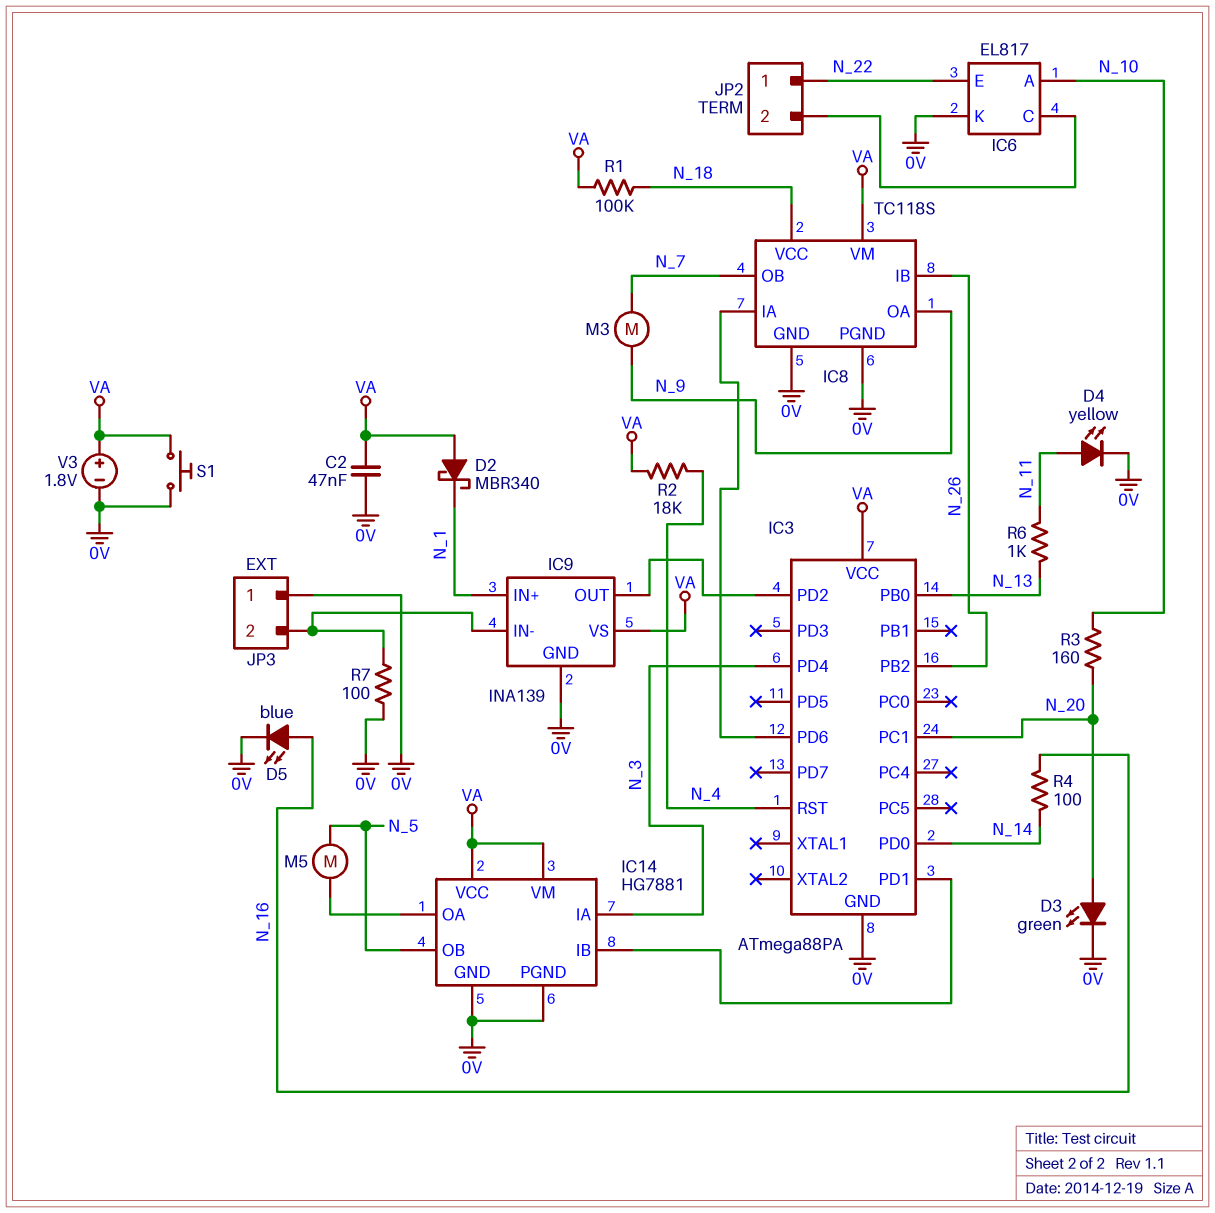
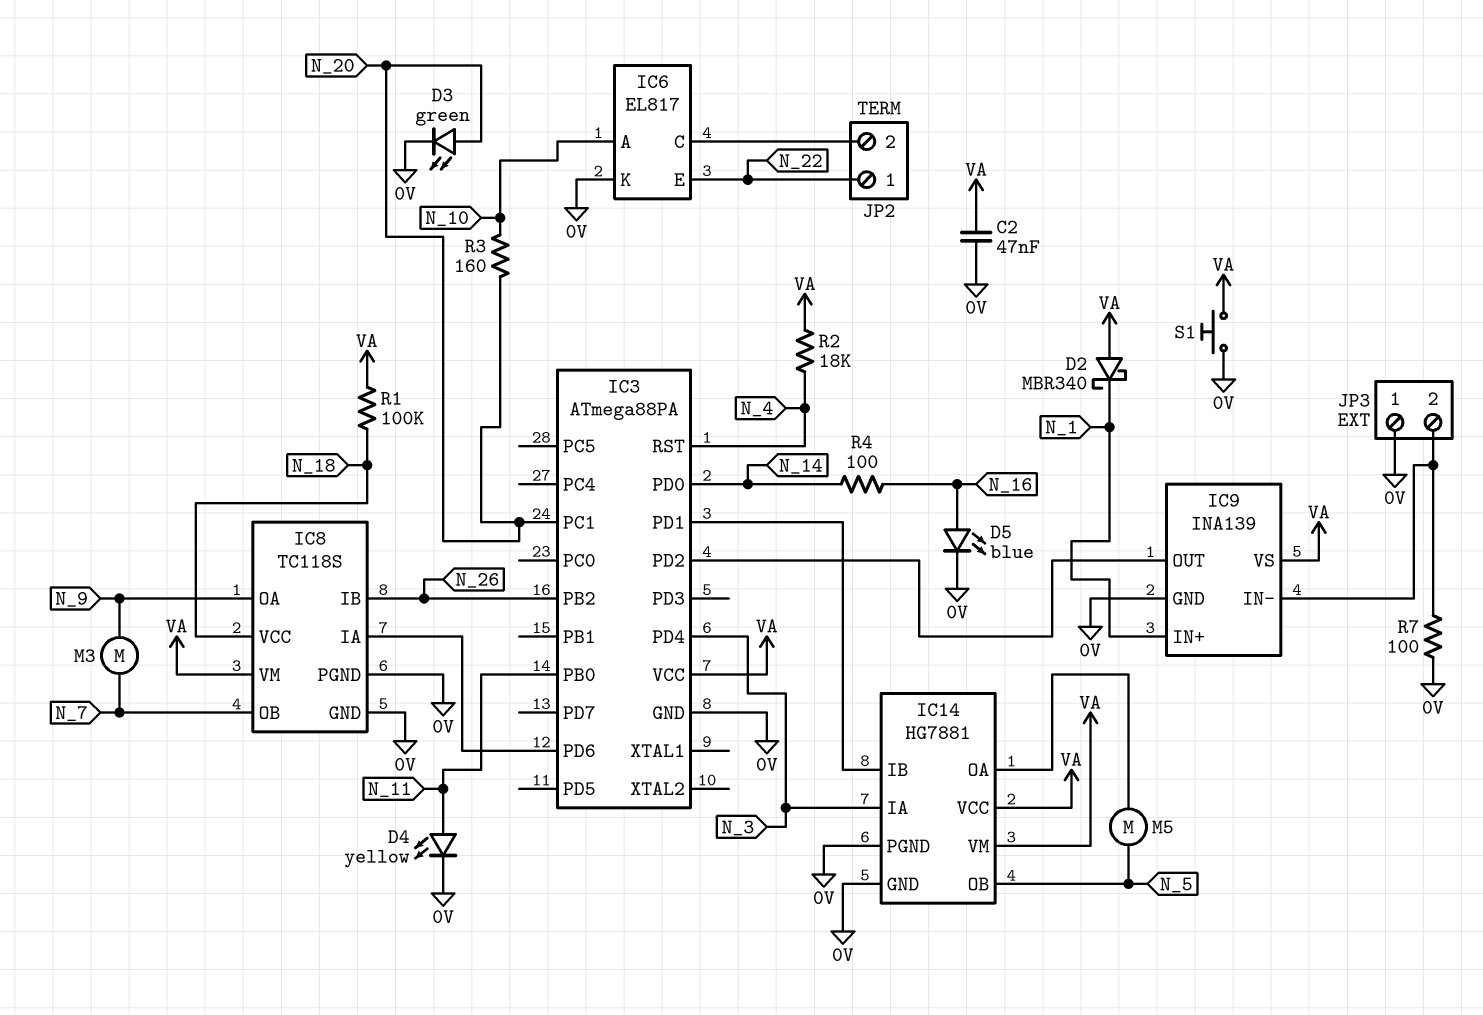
IC3 pin PB0: N_13 -> N_11
R6: 1k (N_11, N_13) -> none
V3: 1.8V (plus VA, minus 0V) -> none

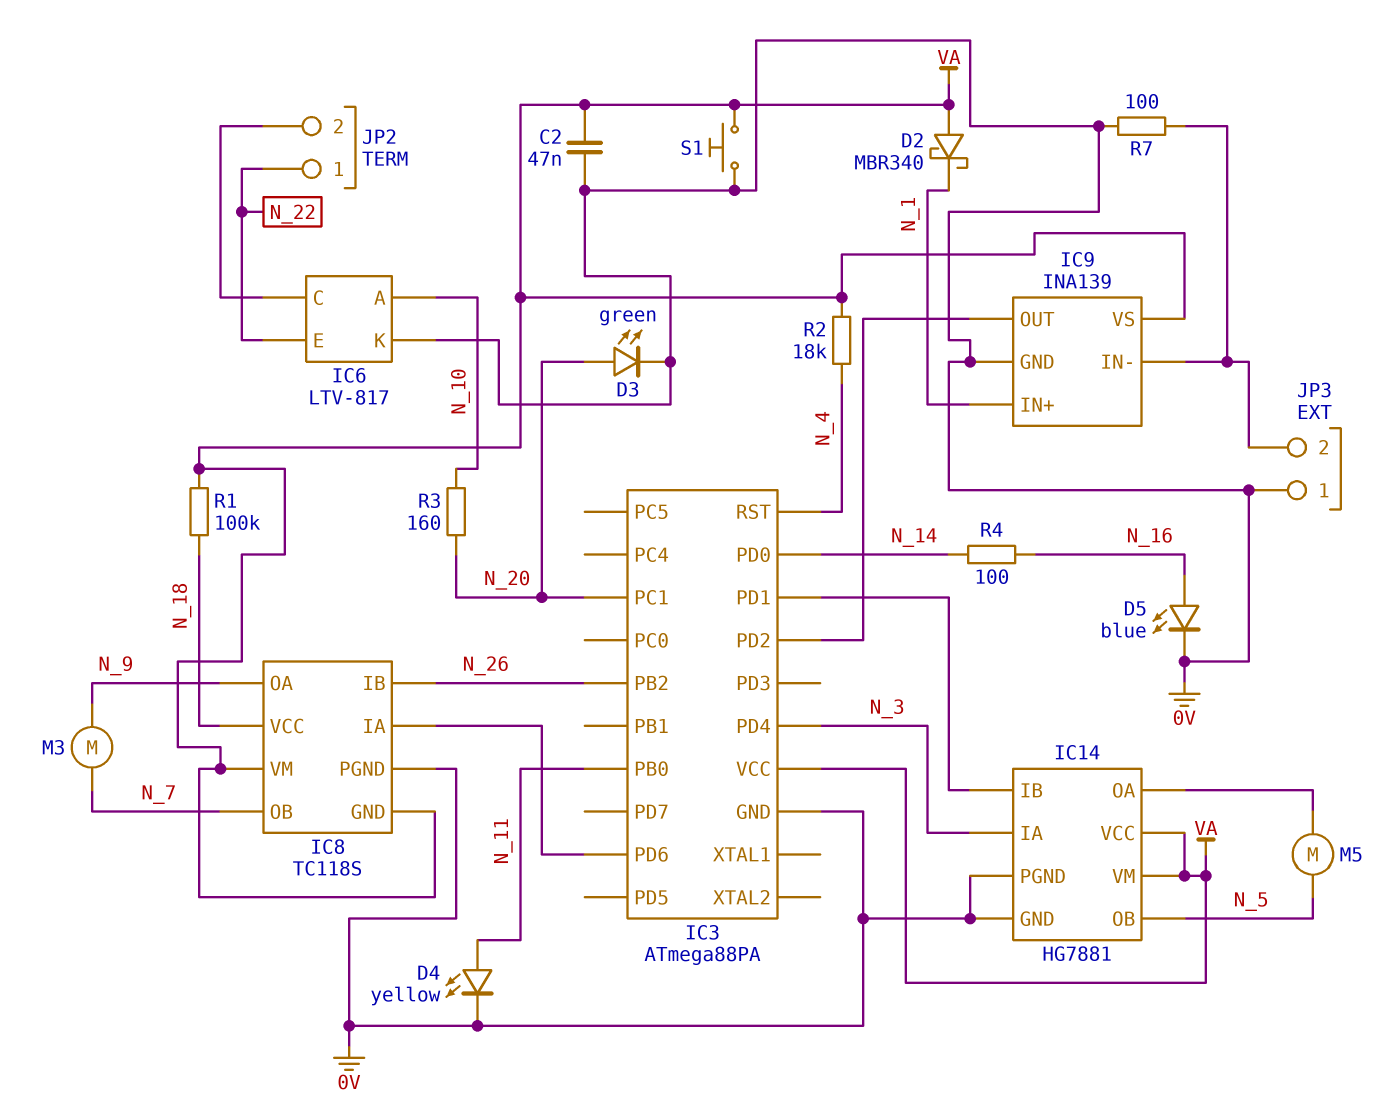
IC6: EL817 -> LTV-817
IC8 pin GND: 0V -> VA

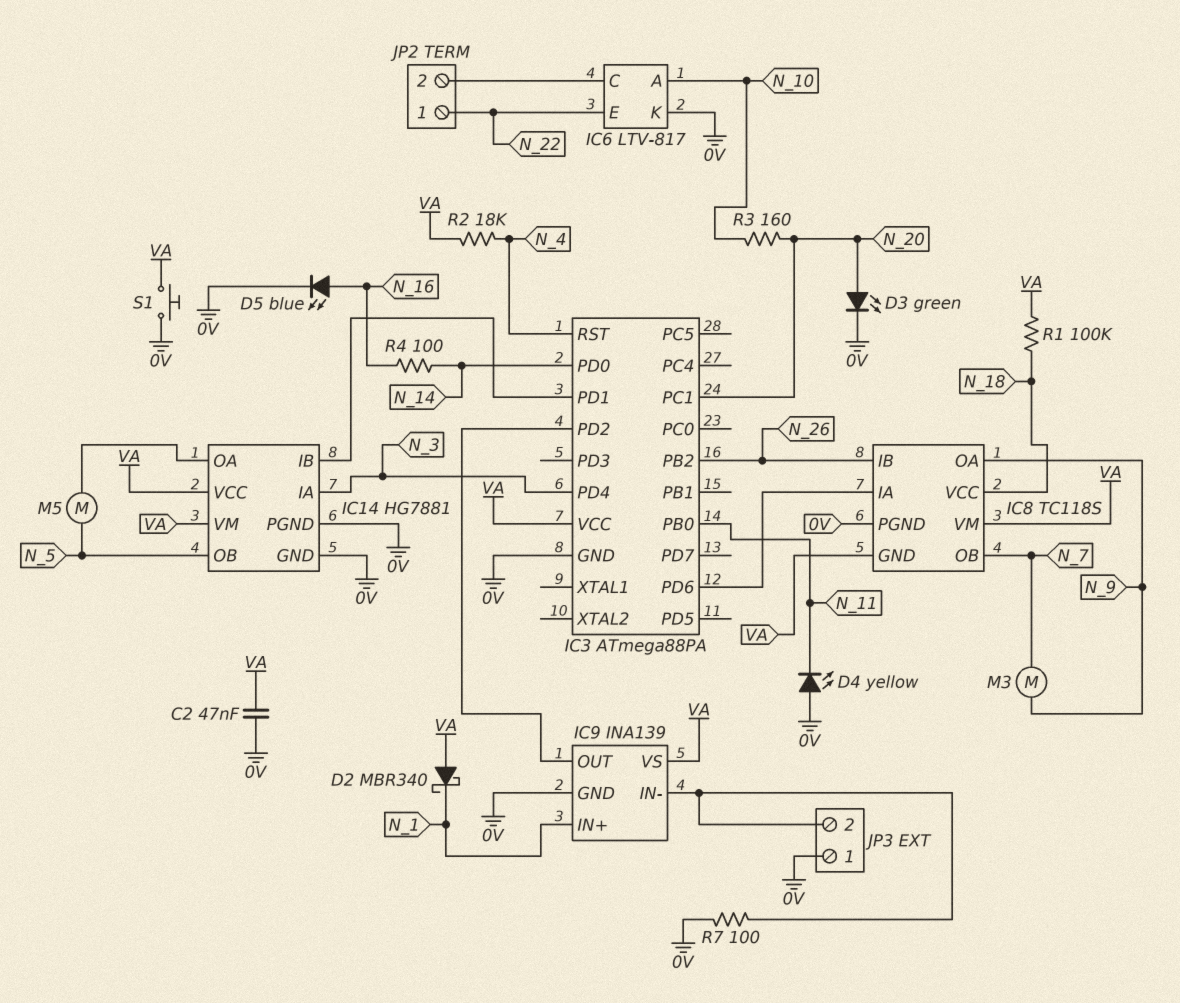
D4: LED yellow (A N_11, K 0V) -> LED yellow (A 0V, K N_11)

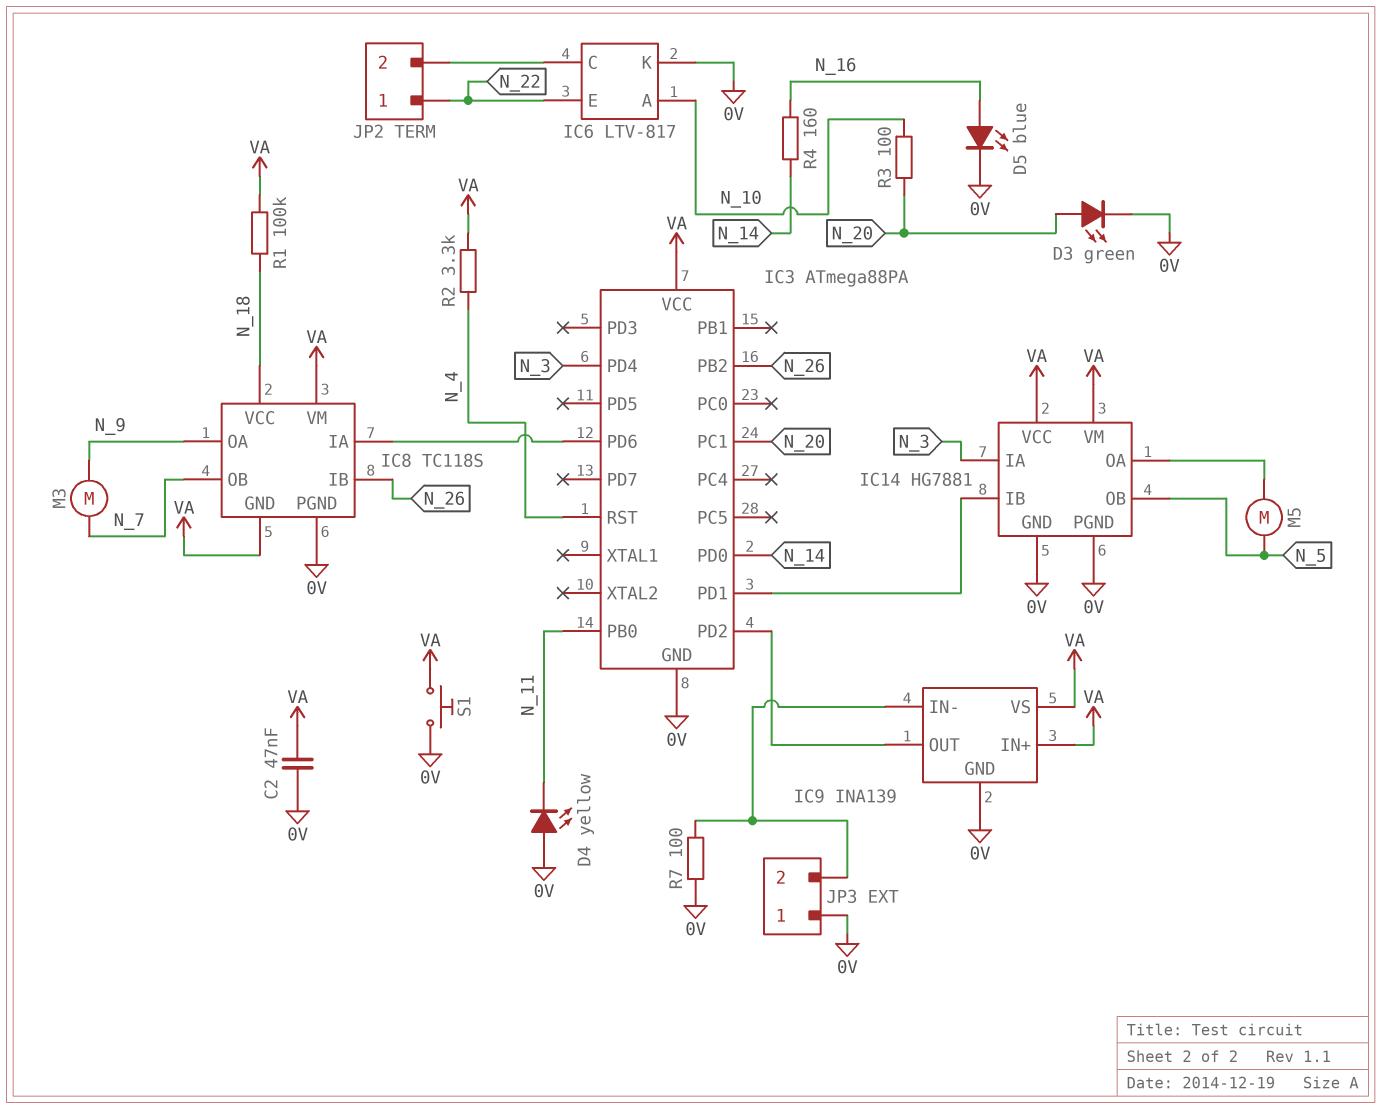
D2: schottky MBR340 (A VA, K N_1) -> none
IC9 pin IN+: N_1 -> VA
R2: 18k (N_4, VA) -> 3.3k (N_4, VA)
R3: 160 (N_10, N_20) -> 100 (N_10, N_20)
R4: 100 (N_14, N_16) -> 160 (N_14, N_16)

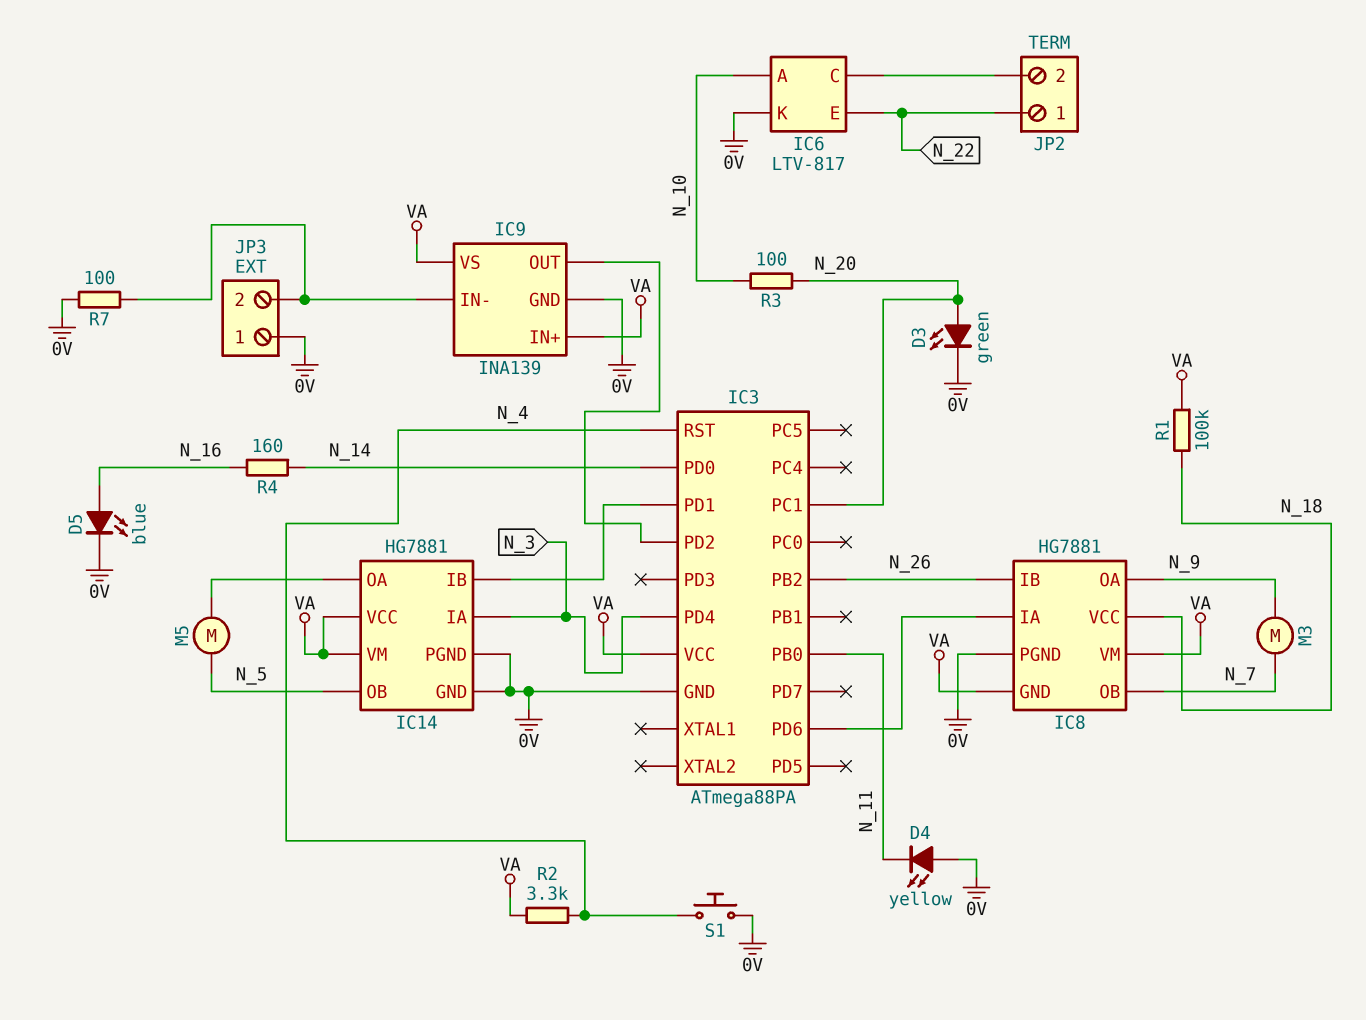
C2: 47nF (0V, VA) -> none
IC8: TC118S -> HG7881
S1: button (0V, VA) -> button (0V, N_4)

